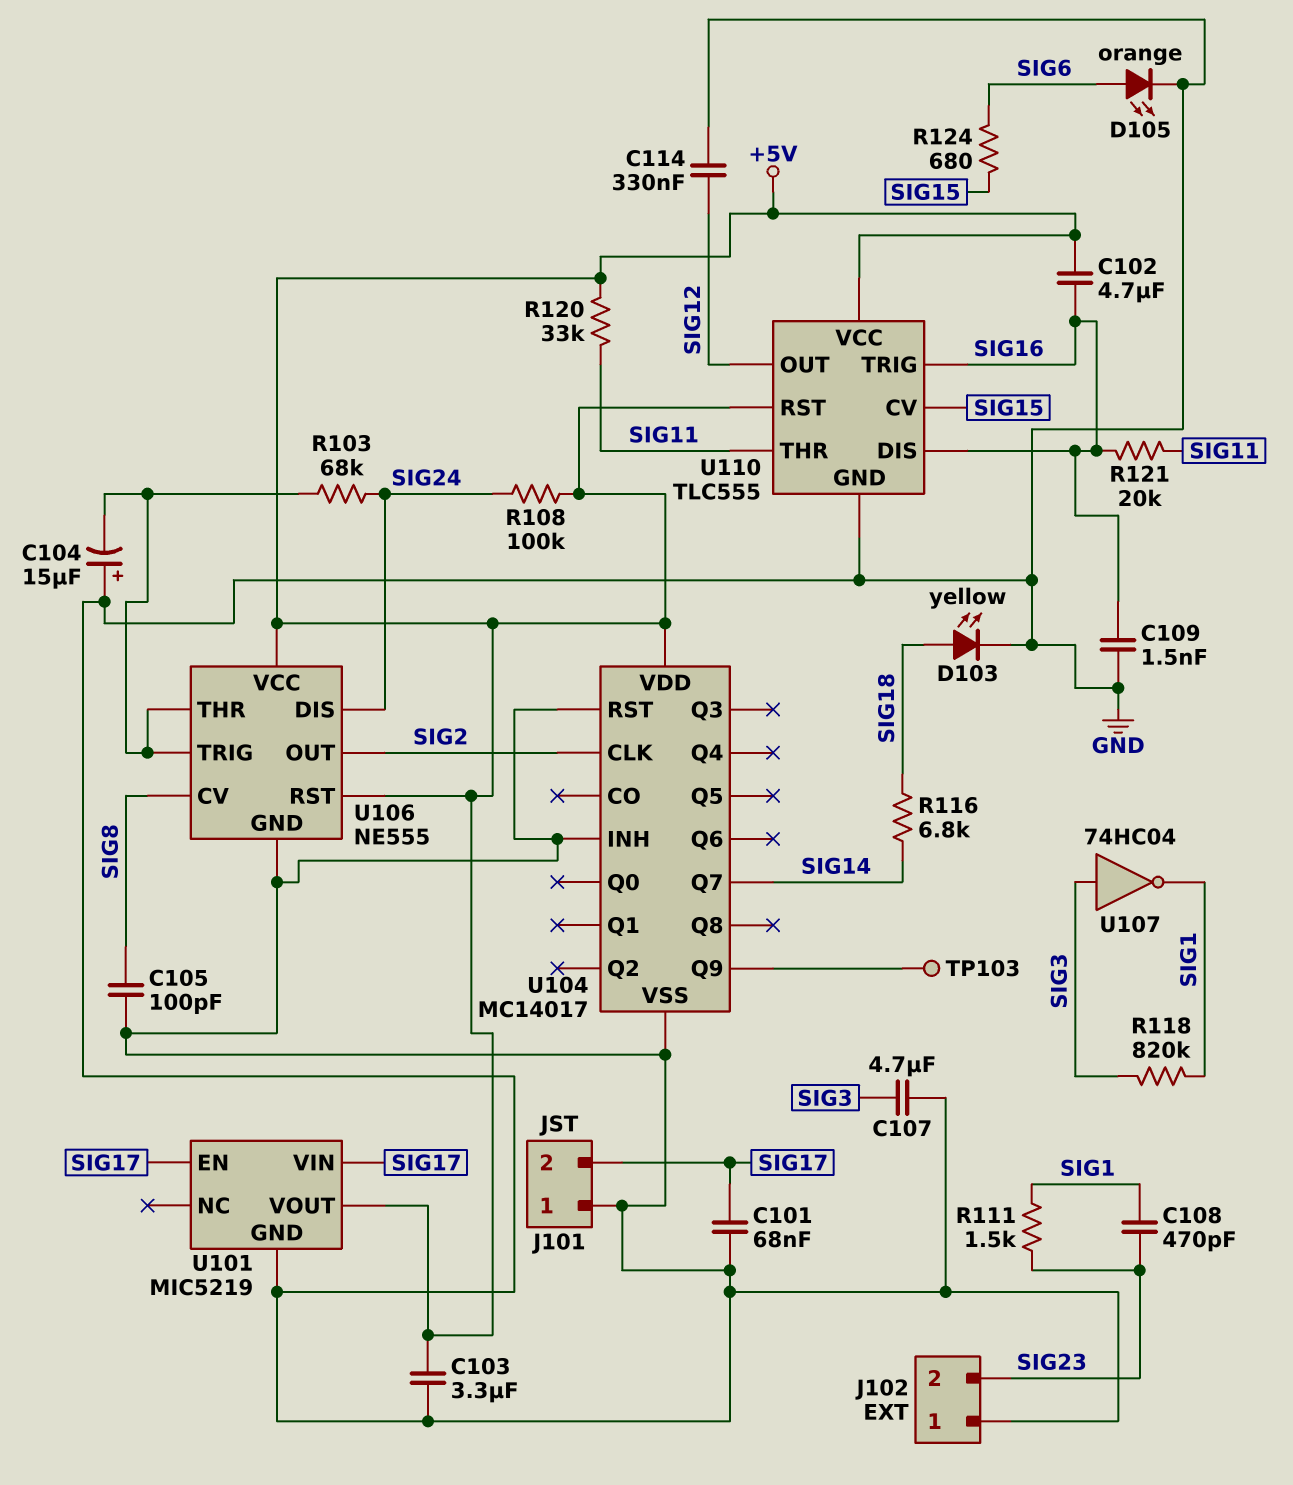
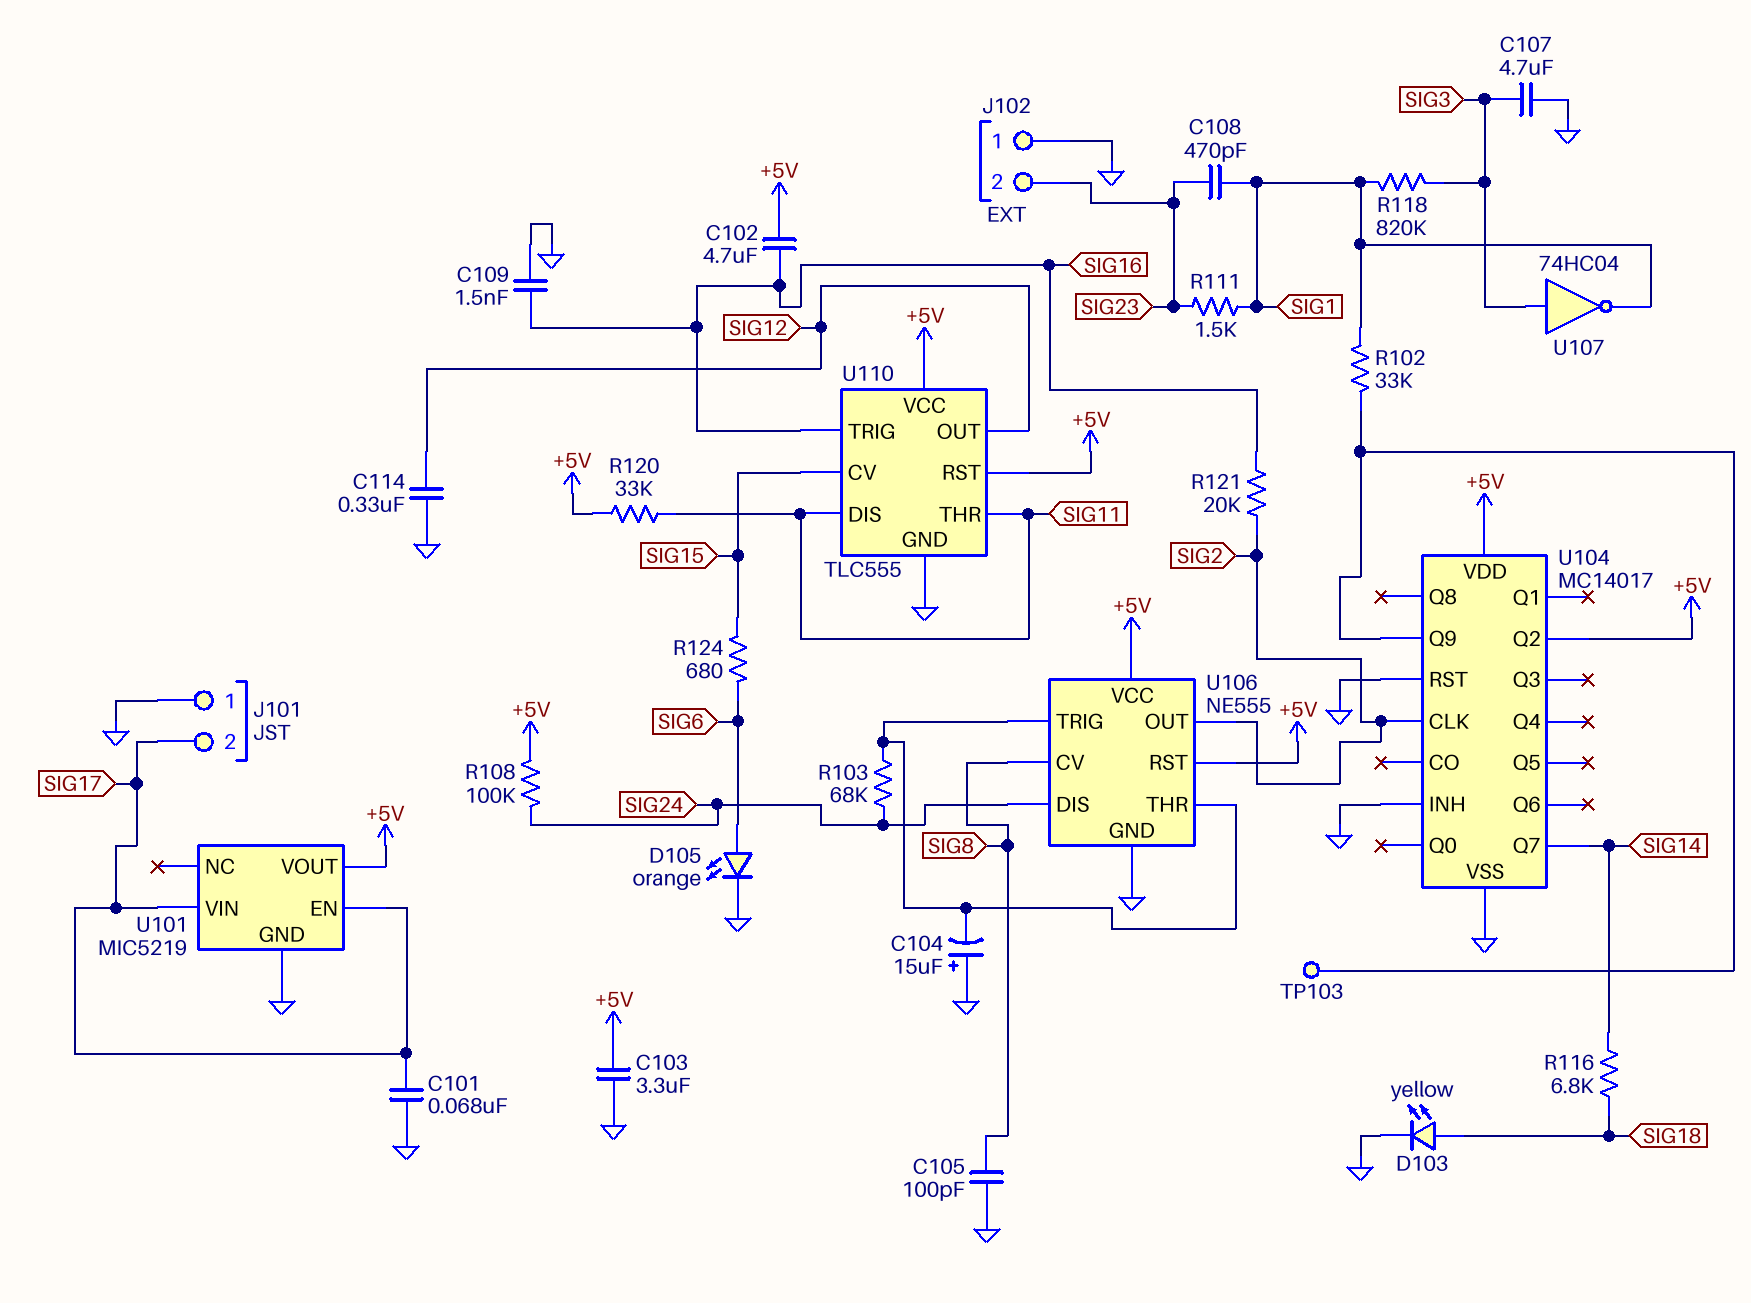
R102: none -> 33k (SIG1, U104/Q9)
R121: 20k (SIG11, SIG16) -> 20k (SIG2, SIG16)
U104 pin Q2: none -> +5V
U110 pin DIS: SIG16 -> SIG11

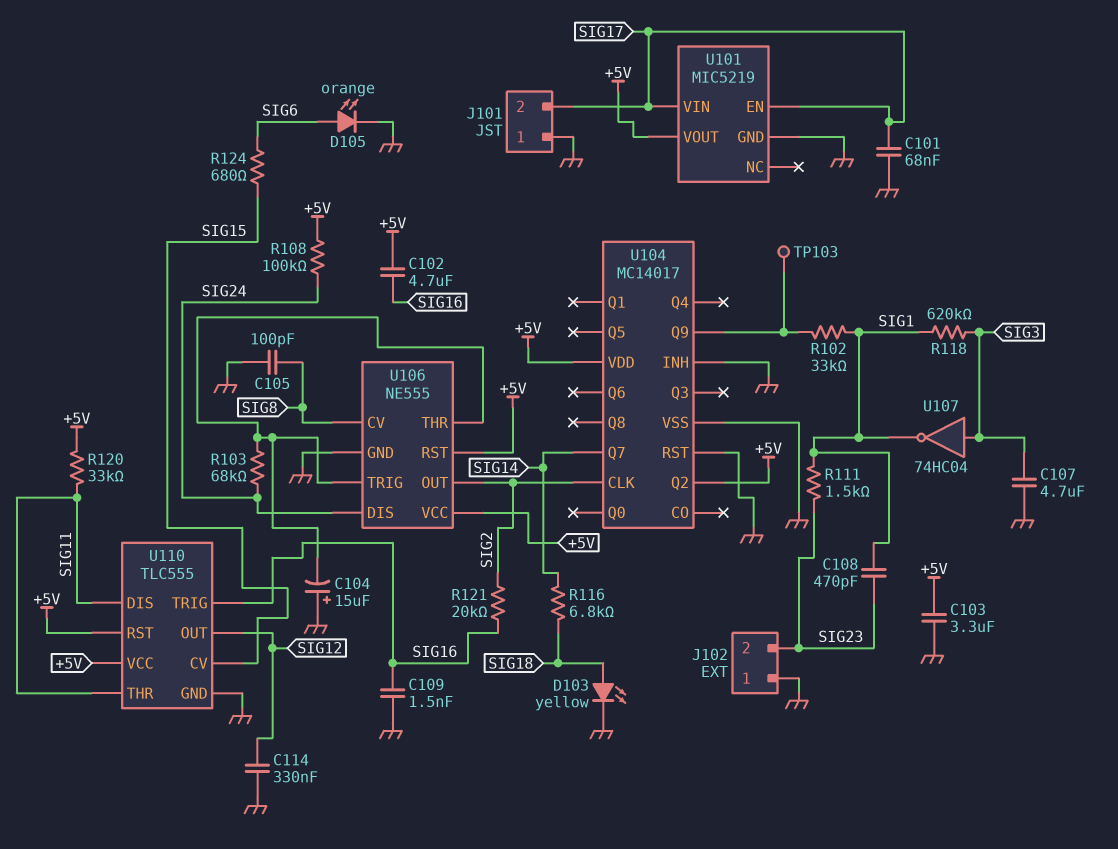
R118: 820k (SIG1, SIG3) -> 620k (SIG1, SIG3)

